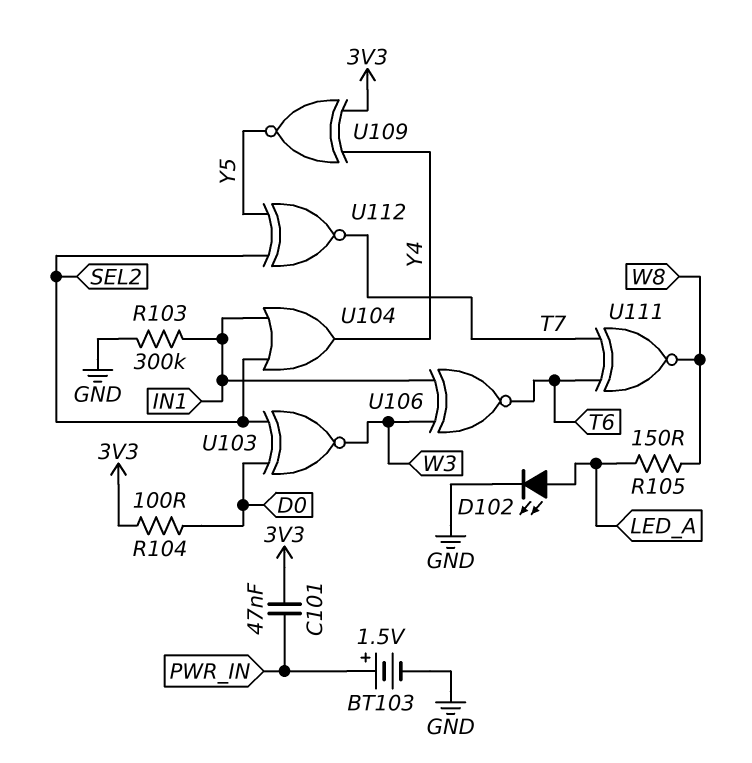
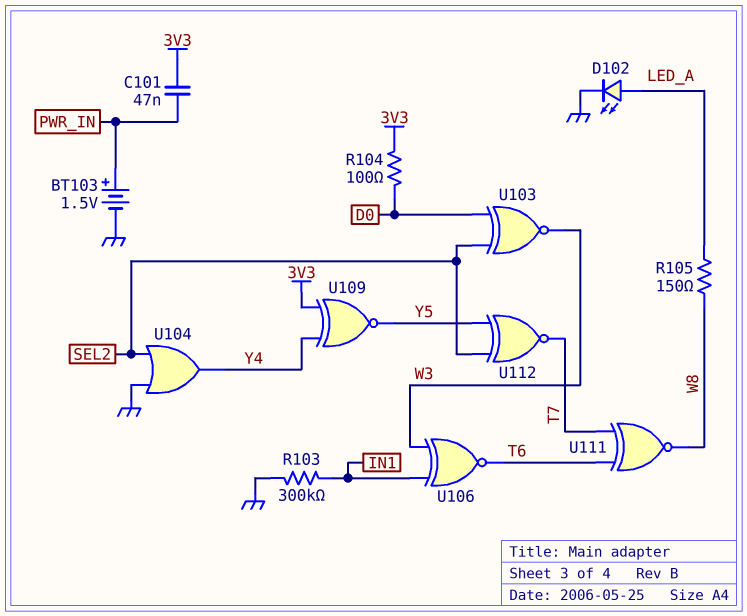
U104: OR (in IN1, in SEL2, out Y4) -> OR (in GND, in SEL2, out Y4)

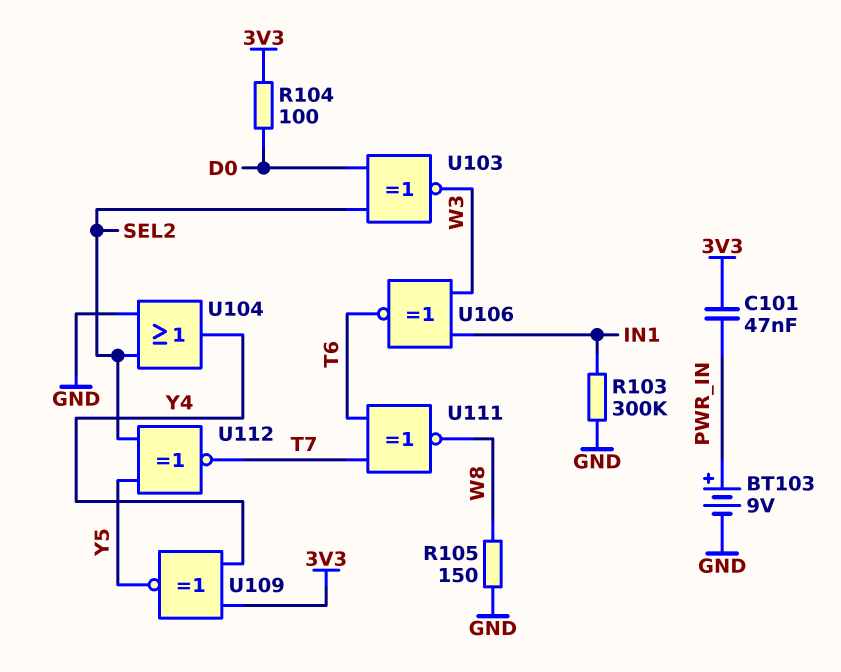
BT103: 1.5V (plus PWR_IN, minus GND) -> 9V (plus PWR_IN, minus GND)
D102: LED (A LED_A, K GND) -> none
R105: 150 (LED_A, W8) -> 150 (GND, W8)

